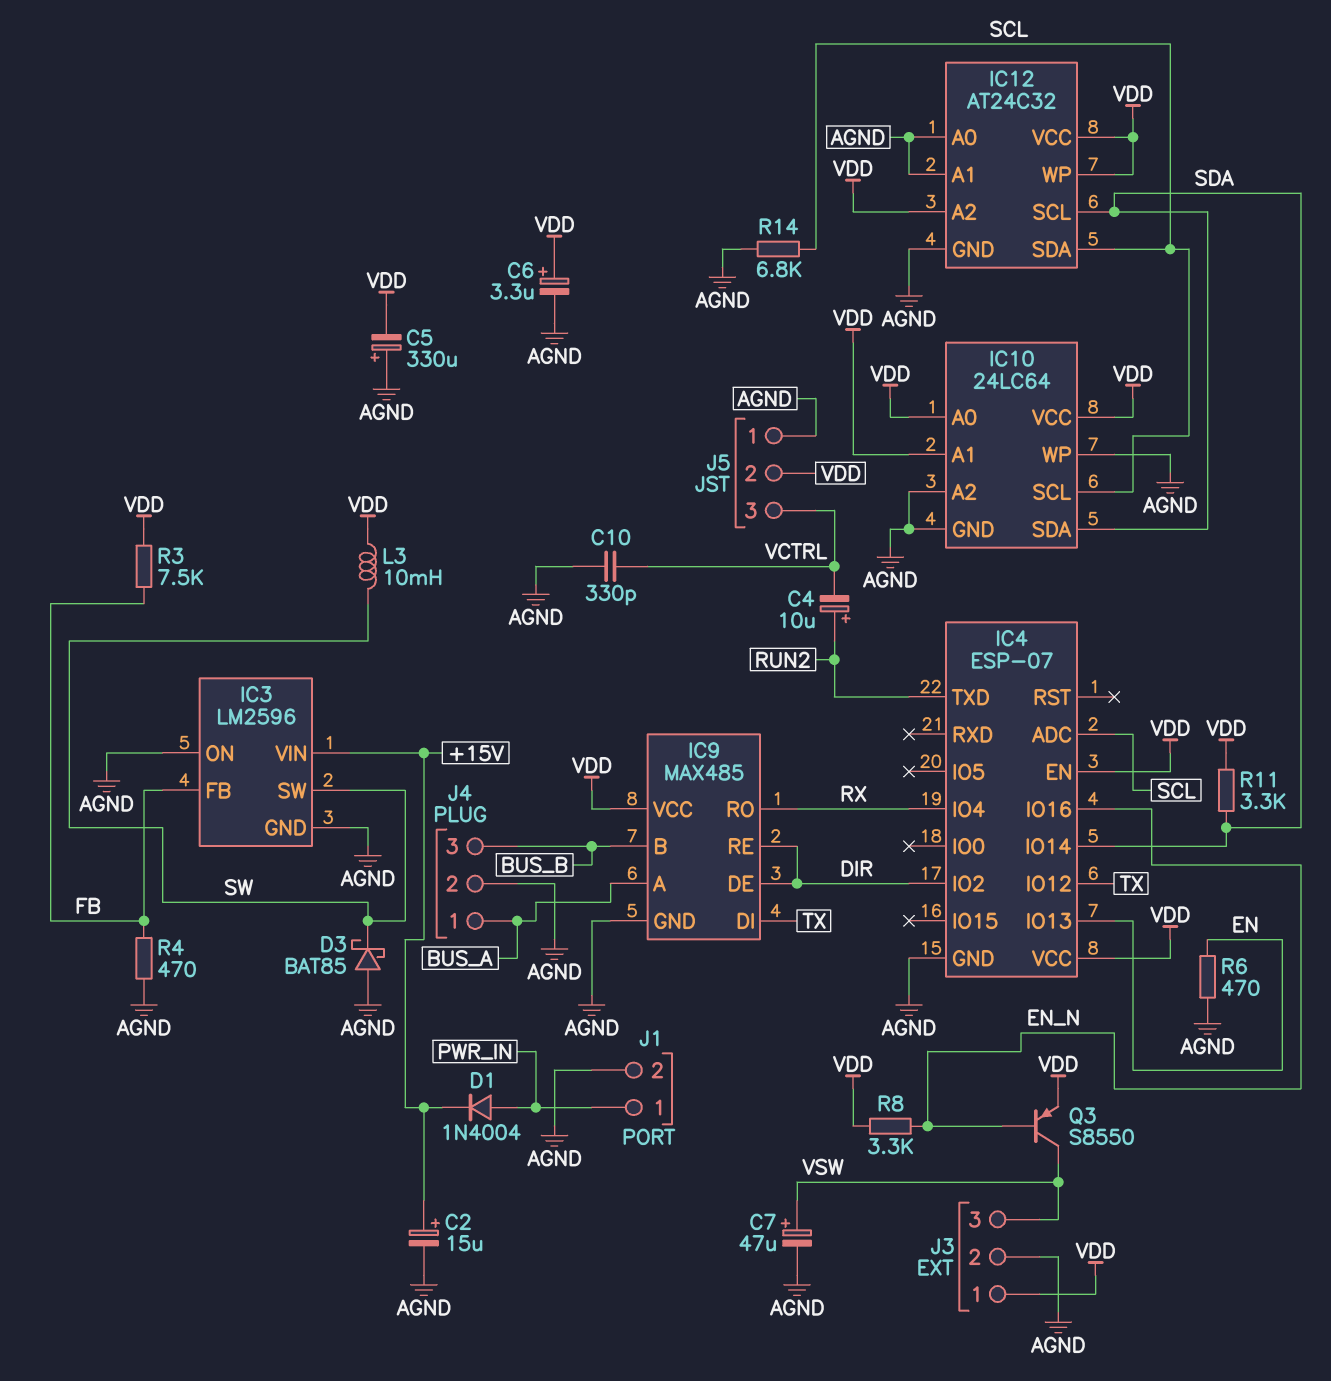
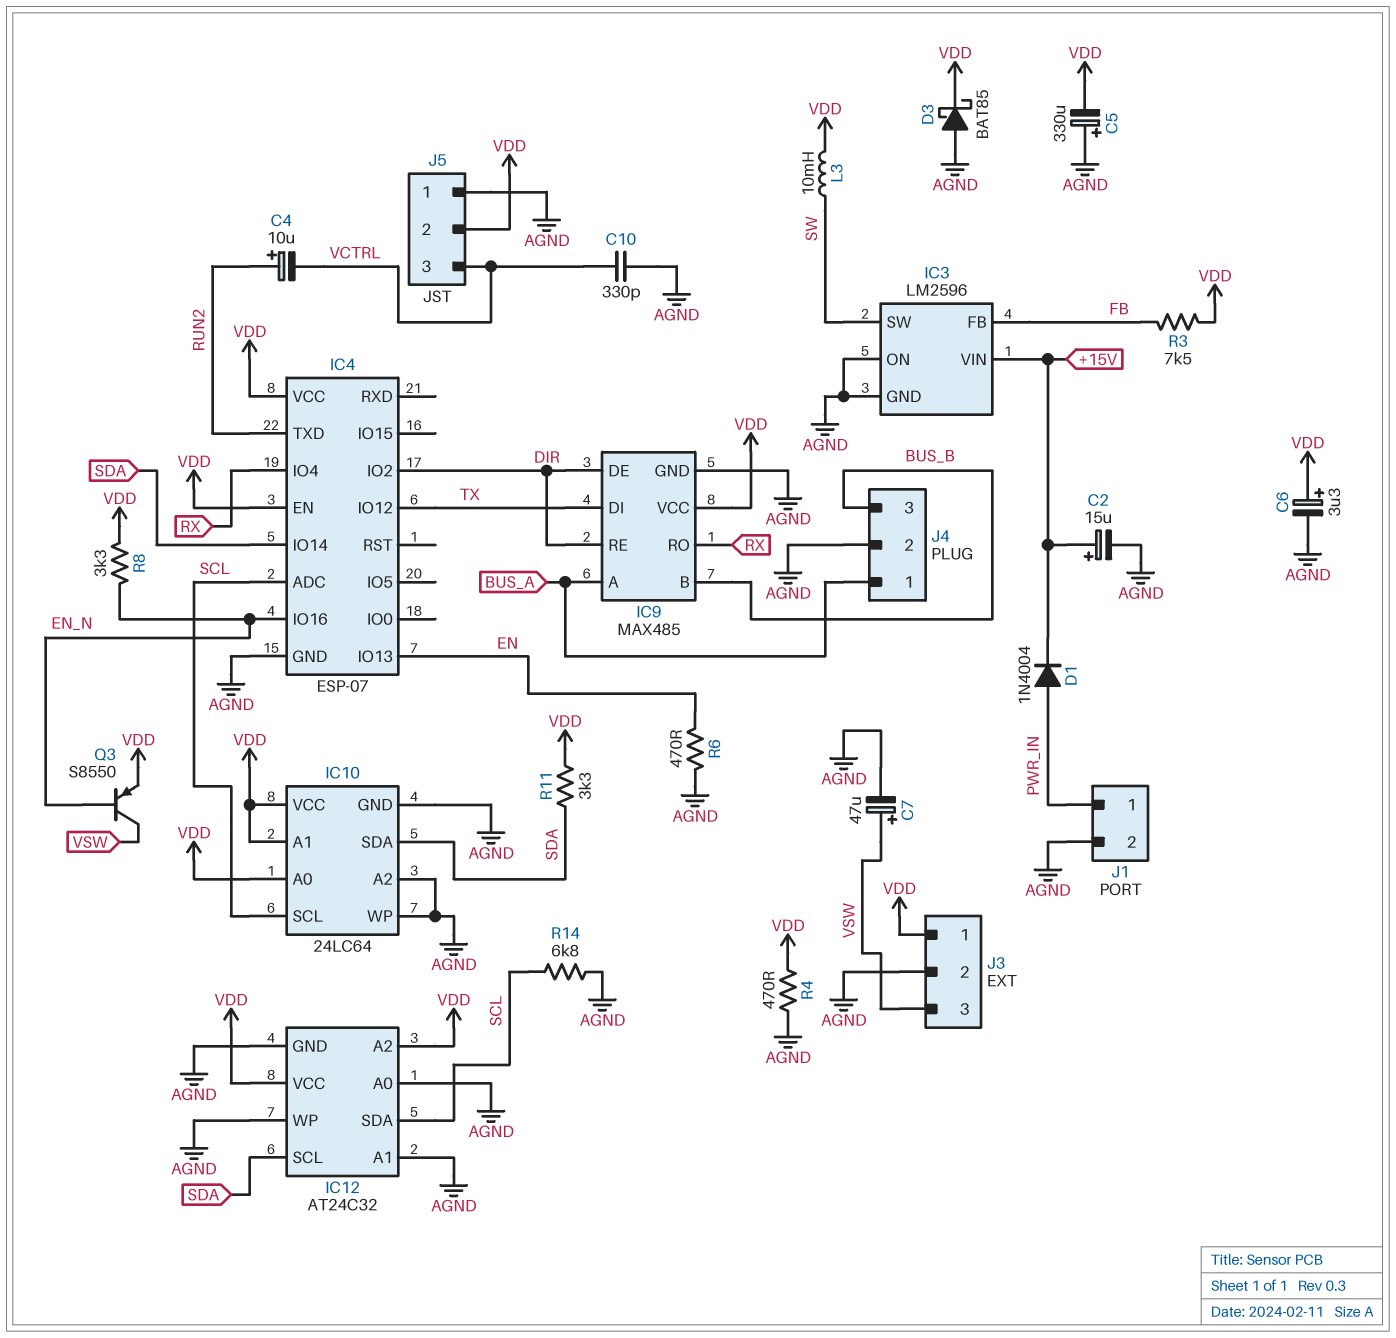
D3: schottky BAT85 (A AGND, K SW) -> schottky BAT85 (A AGND, K VDD)
IC12 pin WP: VDD -> AGND
R4: 470 (AGND, FB) -> 470 (AGND, VDD)

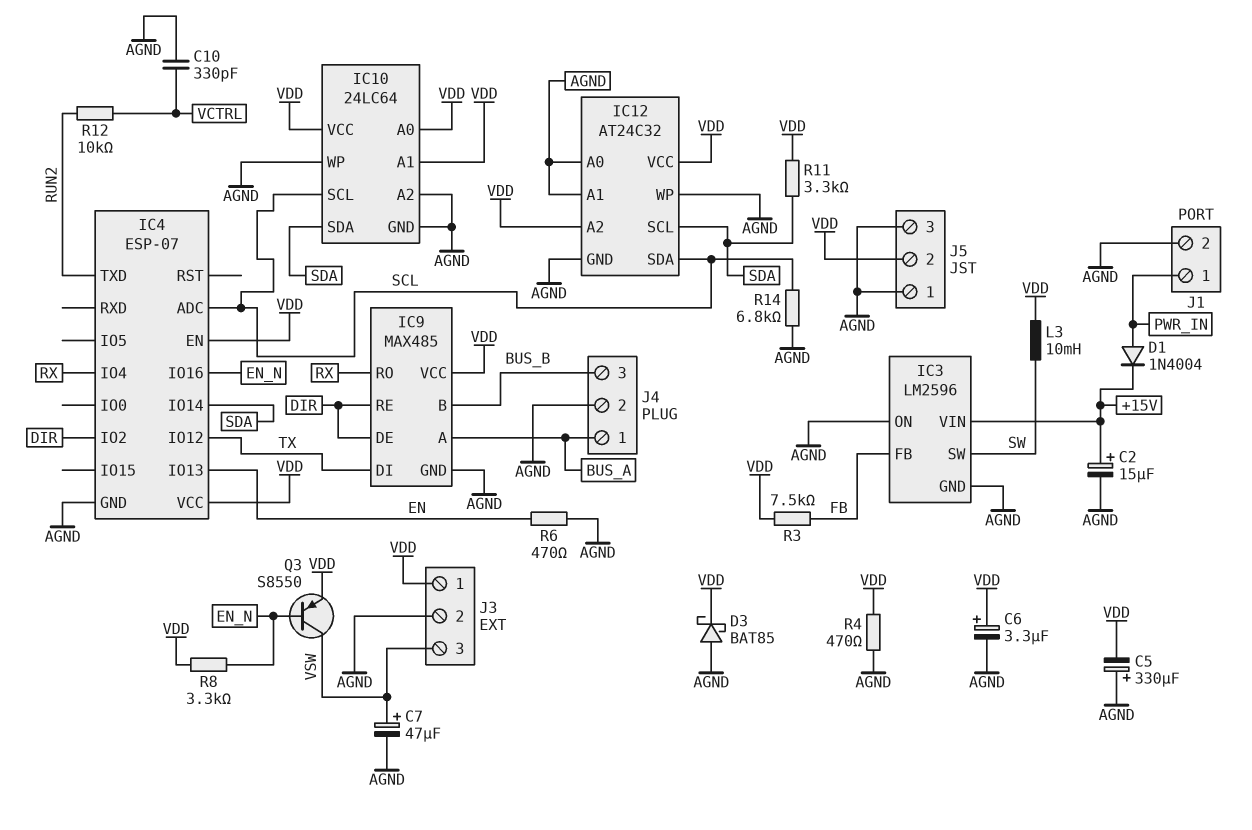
C4: 10uF (plus RUN2, minus VCTRL) -> none
J5 pin 3: VCTRL -> AGND
R12: none -> 10k (RUN2, VCTRL)

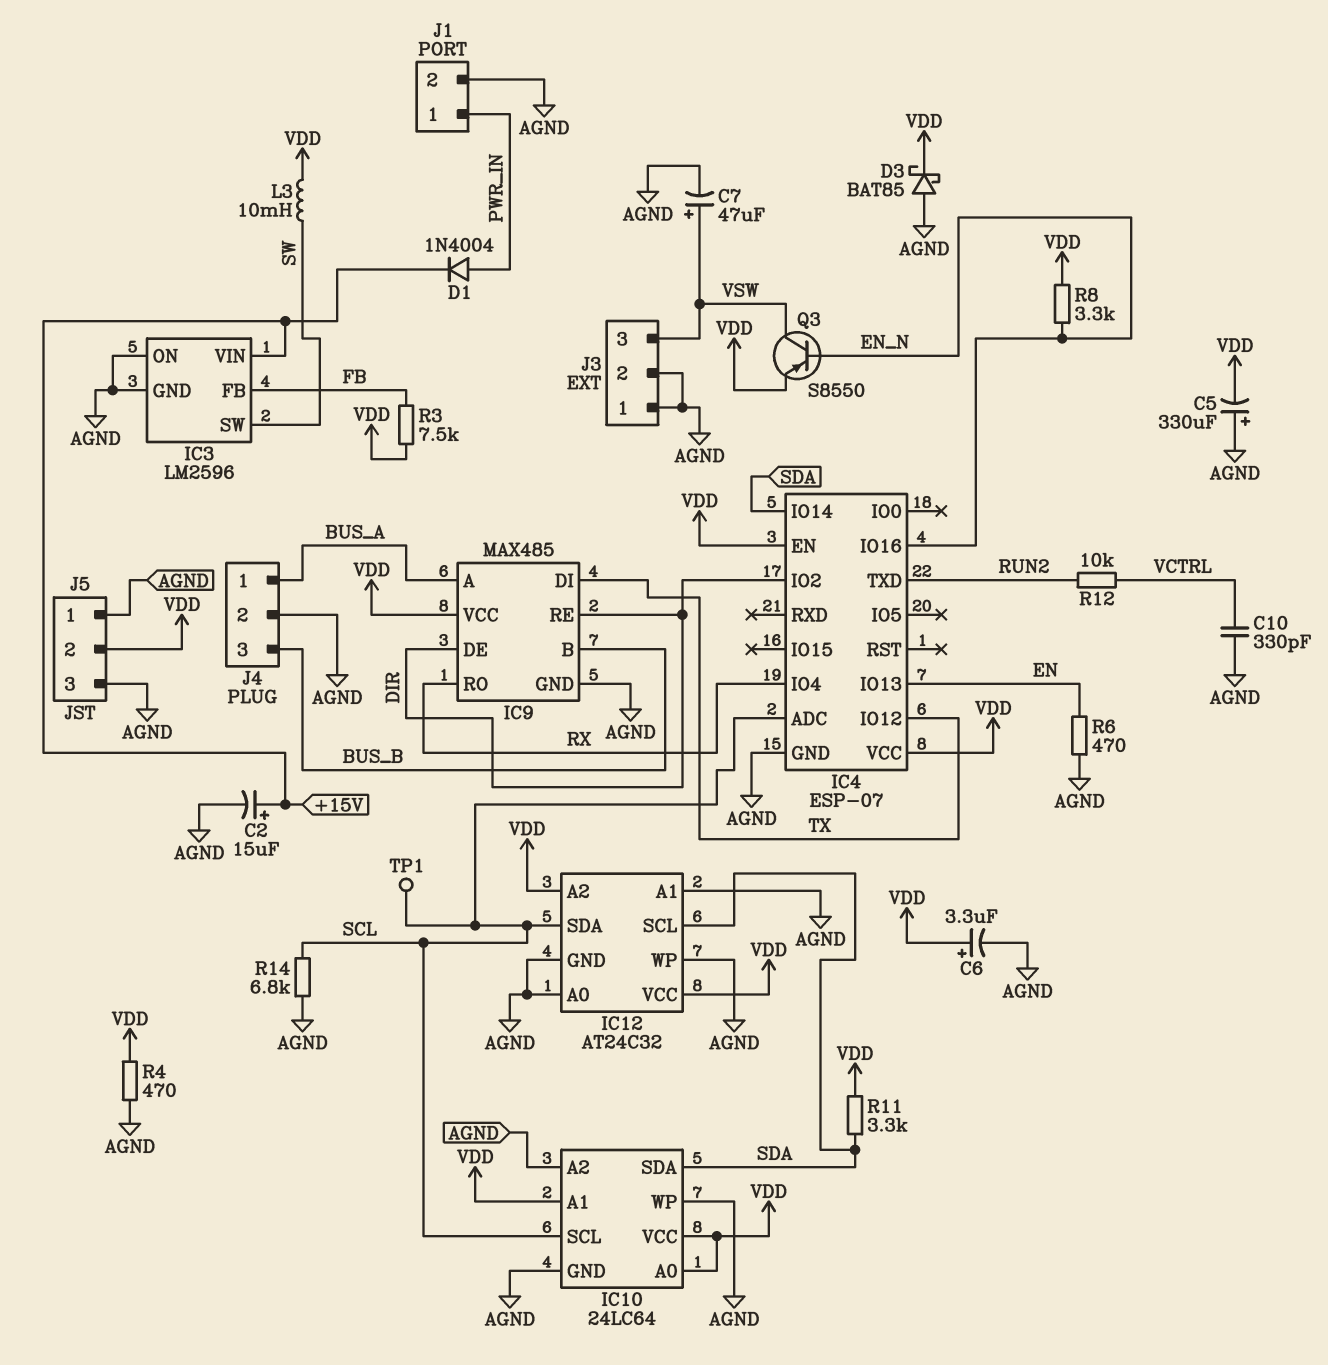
J3 pin 1: VDD -> AGND
TP1: none -> test point (SCL)

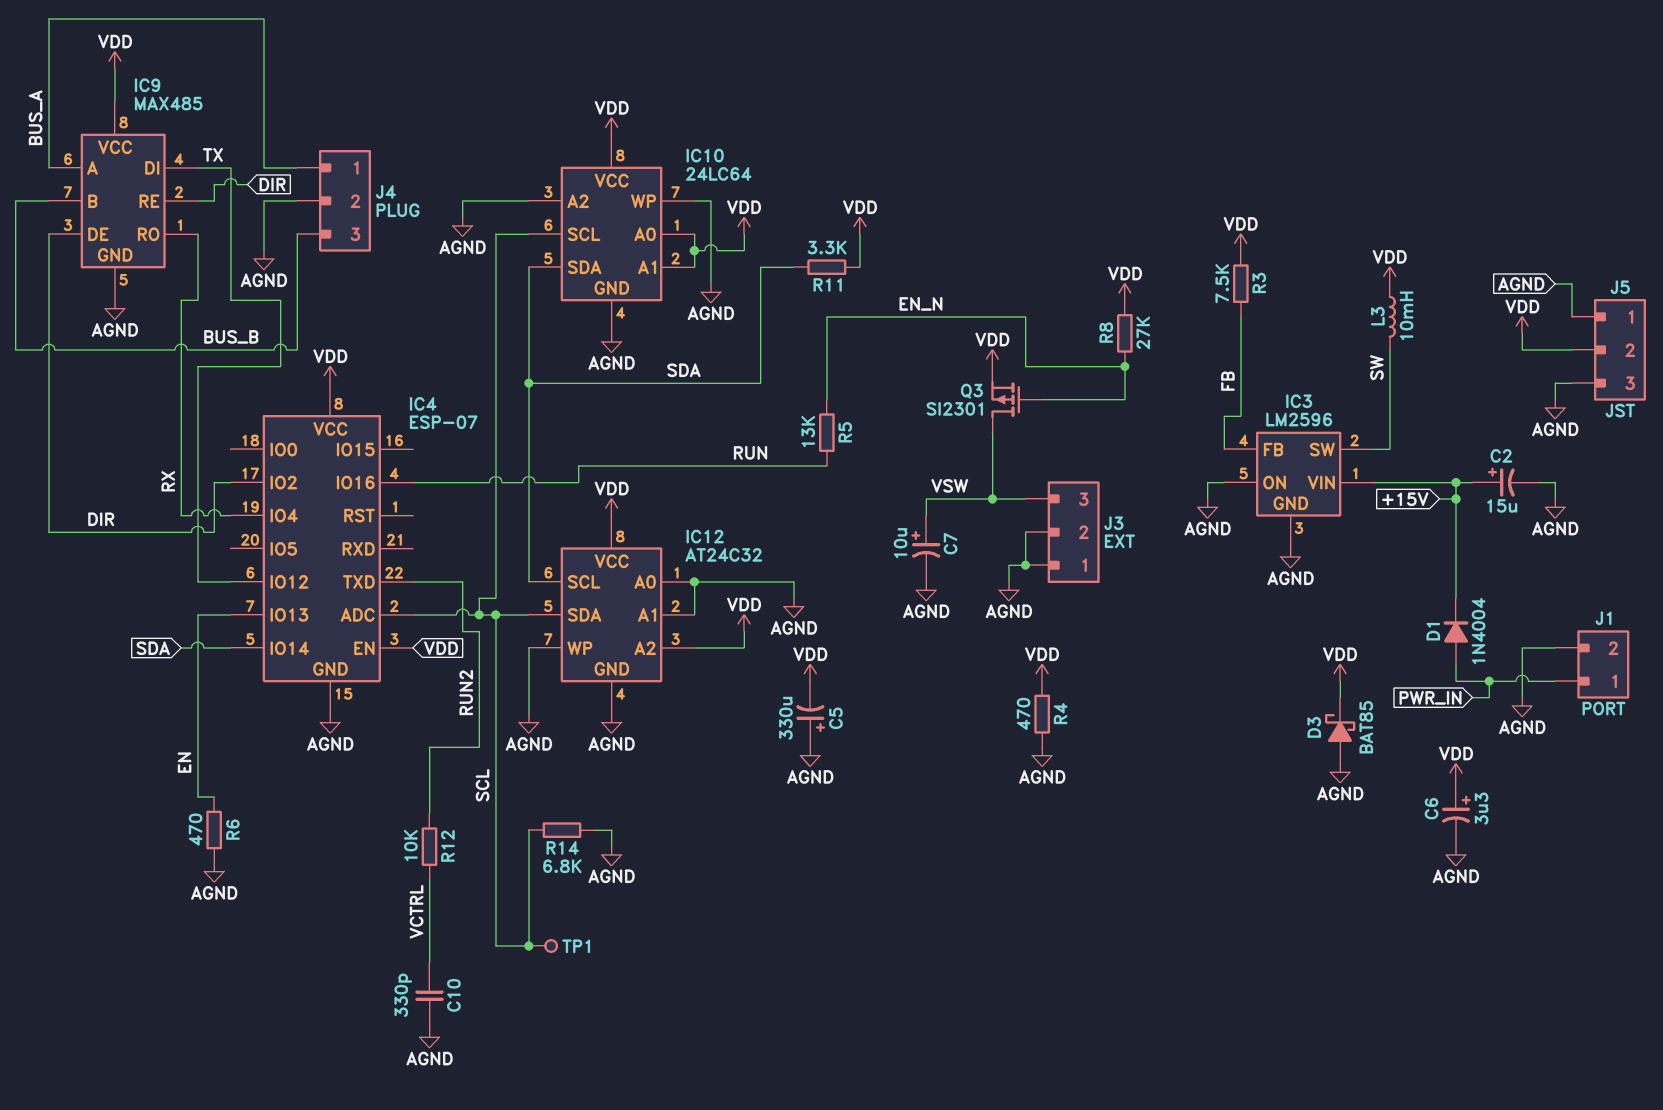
C7: 47uF (plus VSW, minus AGND) -> 10uF (plus VSW, minus AGND)
IC4 pin IO16: EN_N -> RUN
Q3: PNP S8550 (B EN_N, C VSW, E VDD) -> PMOS SI2301 (G EN_N, D VSW, S VDD)
R5: none -> 13k (EN_N, RUN)
R8: 3.3k (EN_N, VDD) -> 27k (EN_N, VDD)

